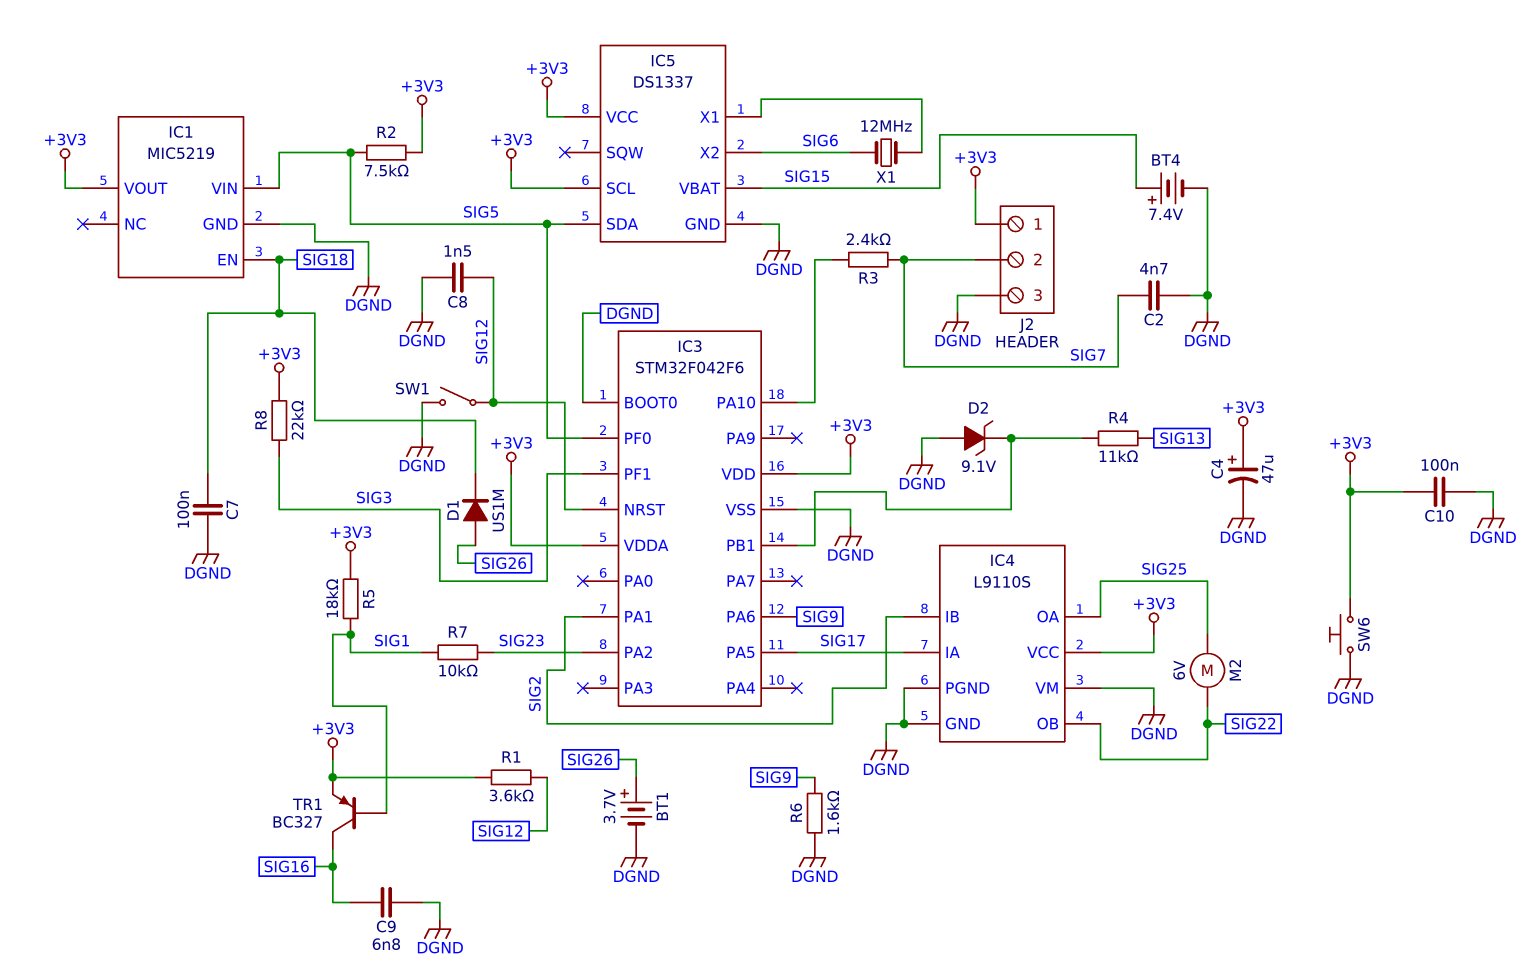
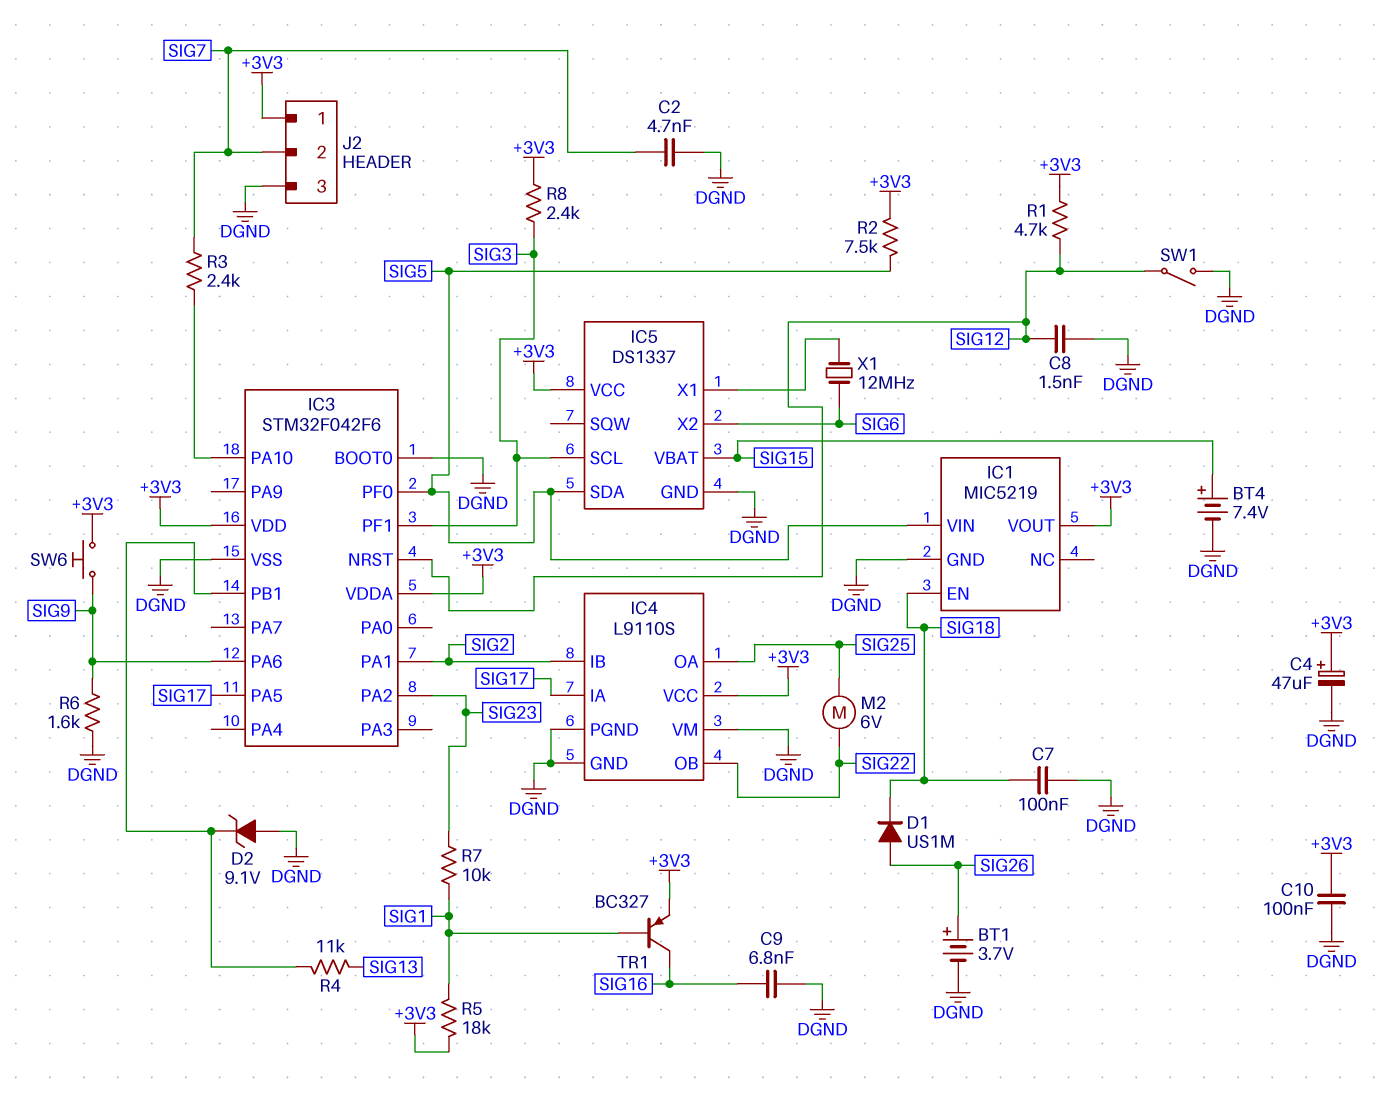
IC5 pin SCL: +3V3 -> SIG3
R1: 3.6k (+3V3, SIG12) -> 4.7k (+3V3, SIG12)
R8: 22k (+3V3, SIG3) -> 2.4k (+3V3, SIG3)
SW6: button (+3V3, DGND) -> button (+3V3, SIG9)

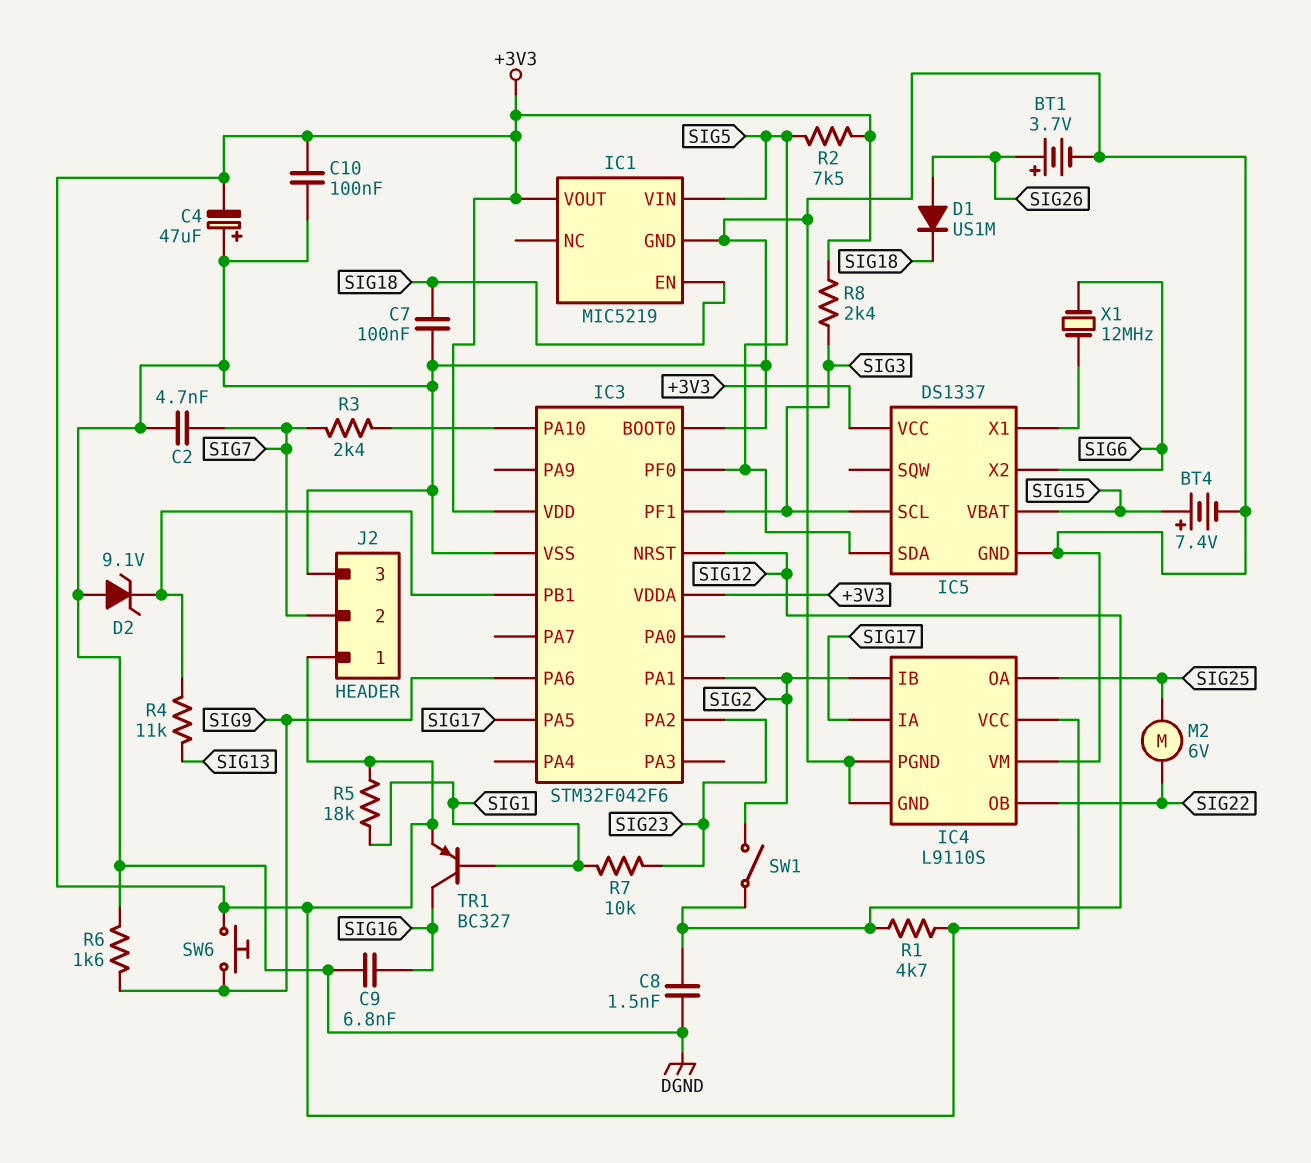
C4: 47uF (plus +3V3, minus DGND) -> 47uF (plus DGND, minus +3V3)
SW1: switch (DGND, SIG12) -> switch (SIG2, SIG12)

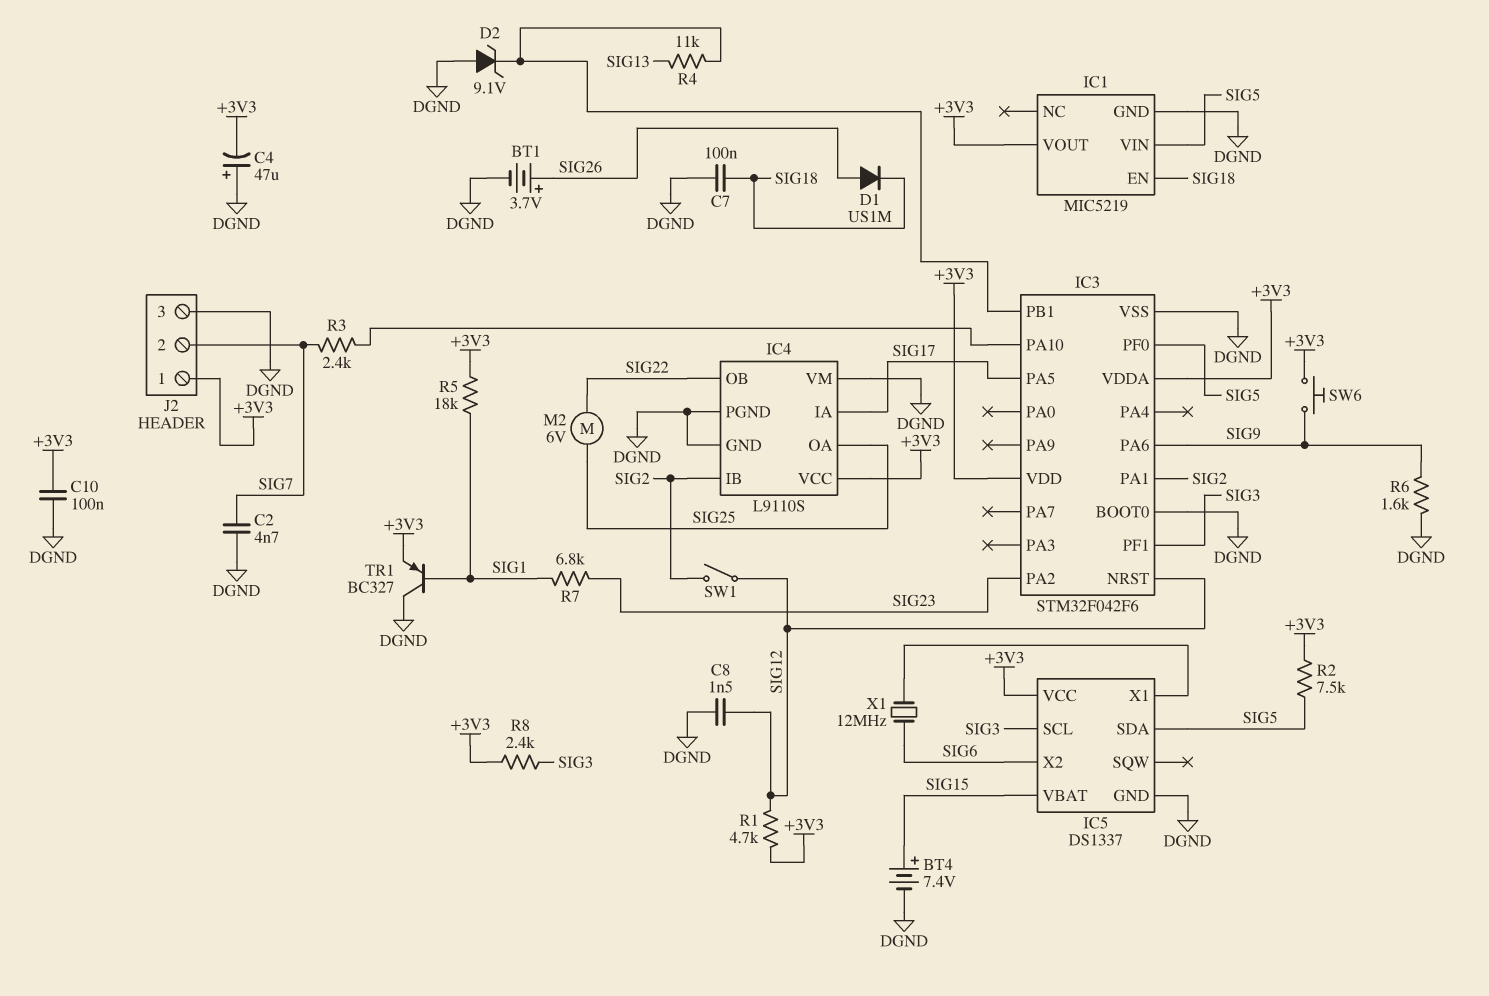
C9: 6.8nF (DGND, SIG16) -> none
R7: 10k (SIG1, SIG23) -> 6.8k (SIG1, SIG23)
TR1: PNP BC327 (B SIG1, C SIG16, E +3V3) -> PNP BC327 (B SIG1, C DGND, E +3V3)

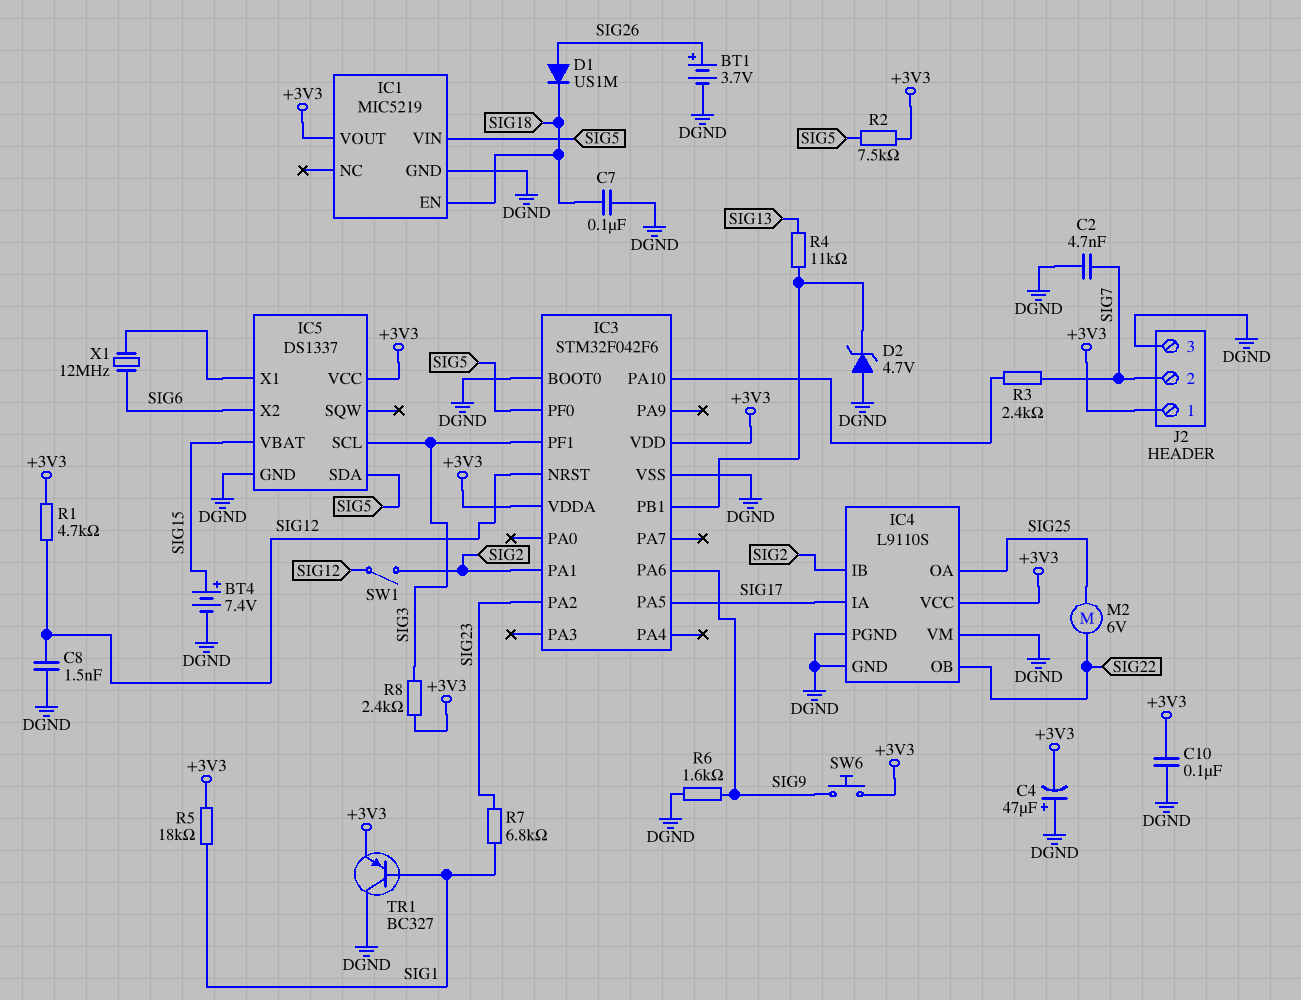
D2: zener 9.1V (A DGND, K IC3/PB1) -> zener 4.7V (A DGND, K IC3/PB1)

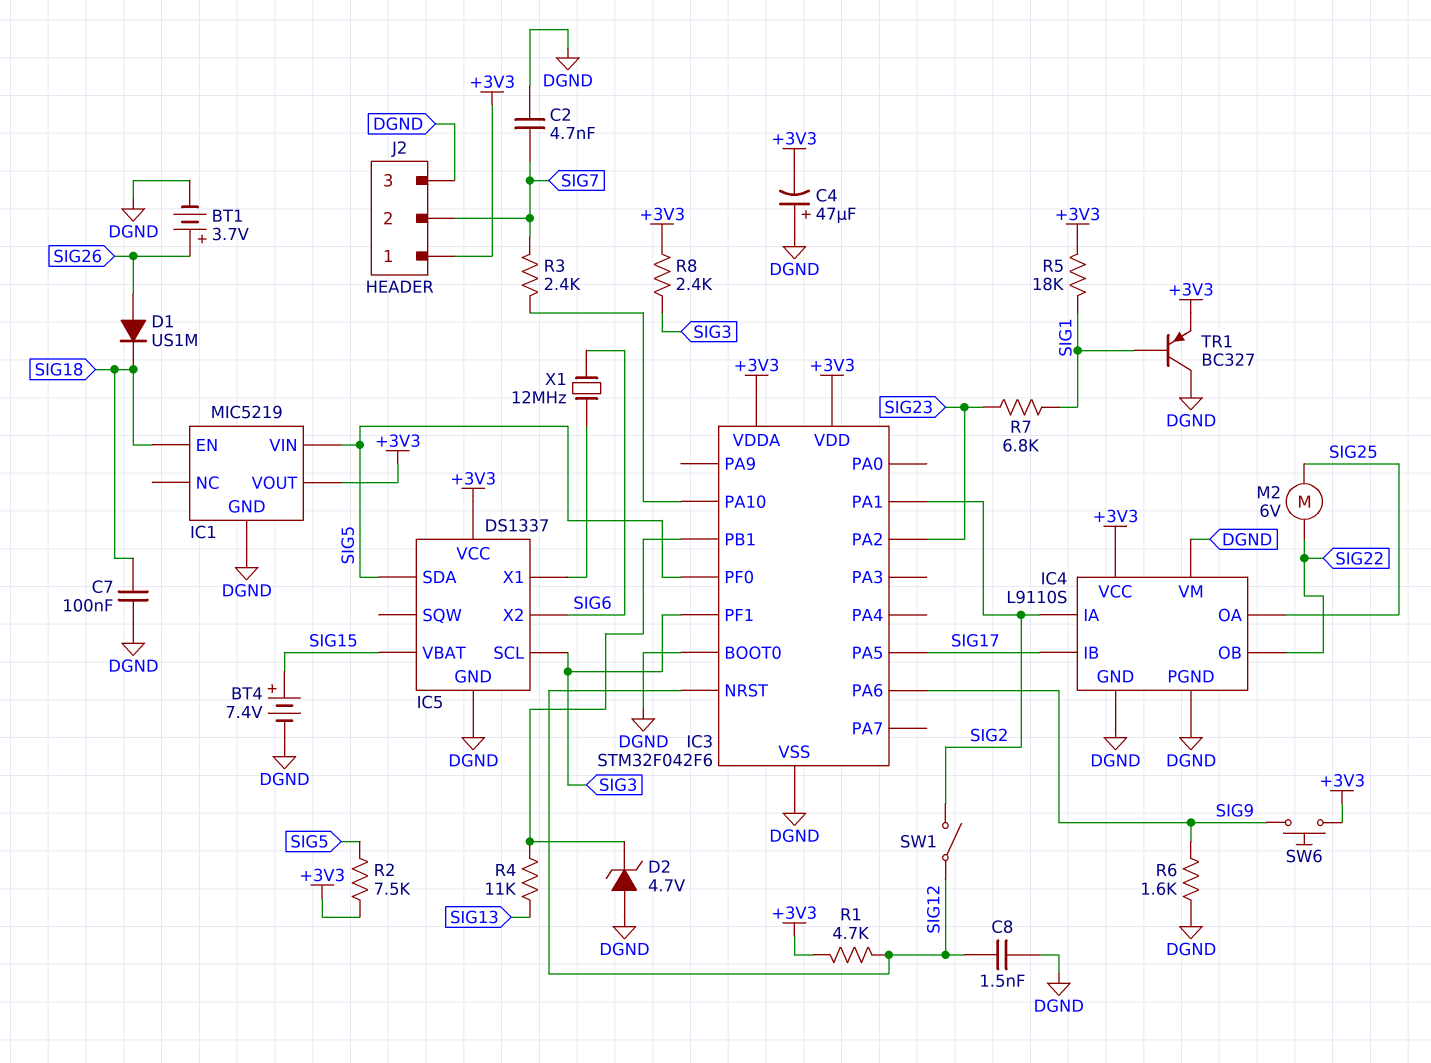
C10: 100nF (+3V3, DGND) -> none
IC4 pin IA: SIG17 -> SIG2
IC4 pin IB: SIG2 -> SIG17

